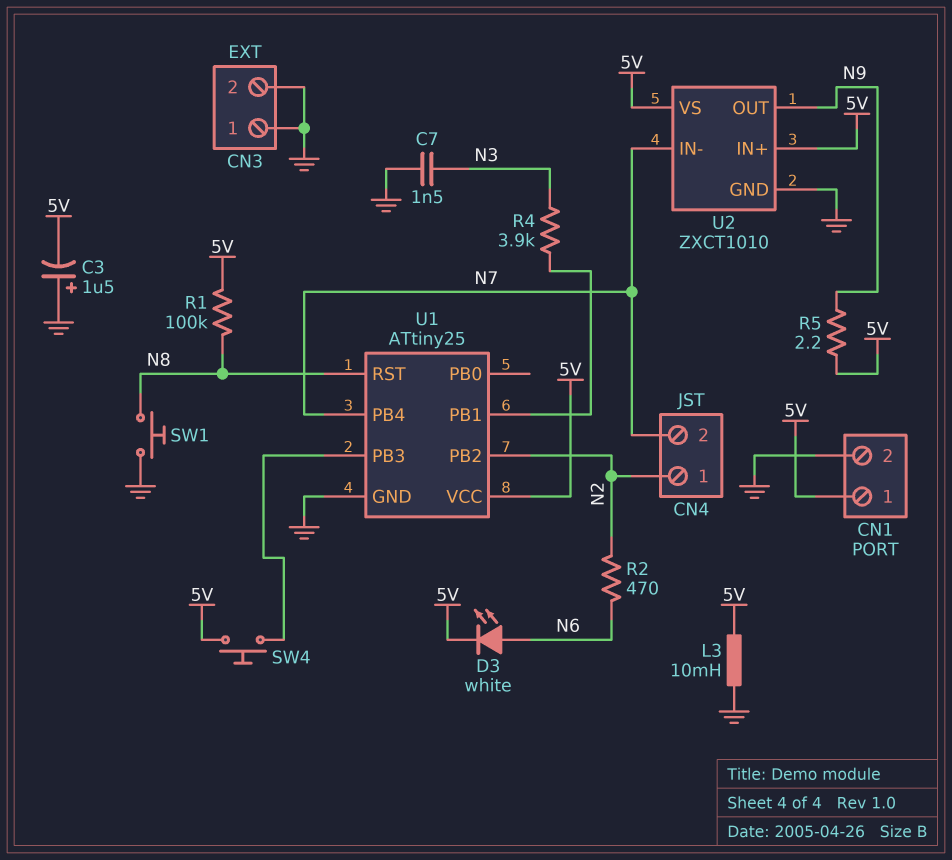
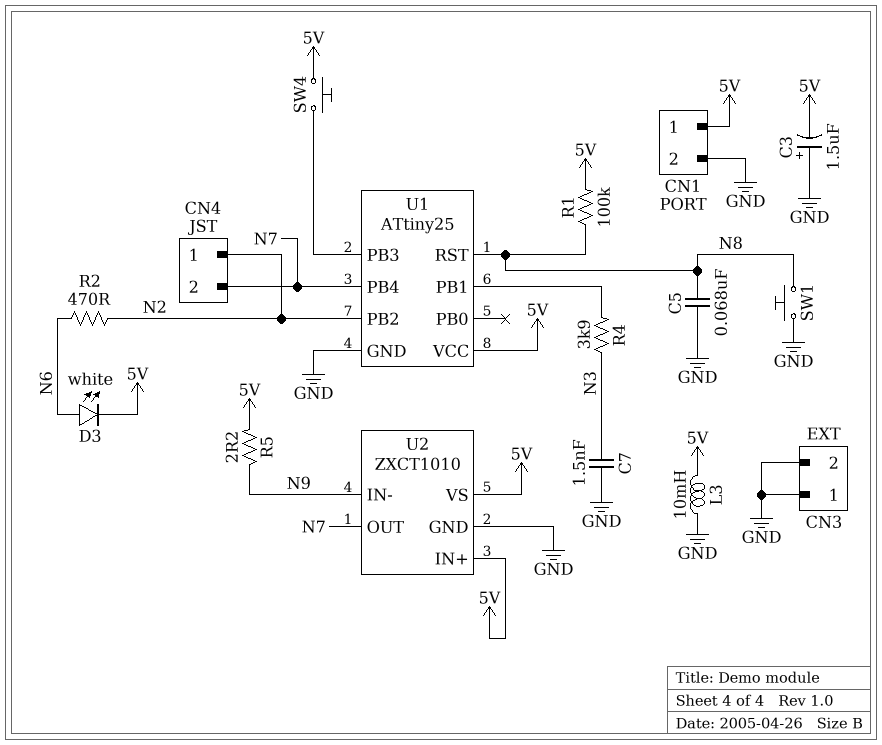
C5: none -> 68nF (GND, N8)
U2 pin IN-: N7 -> N9
U2 pin OUT: N9 -> N7

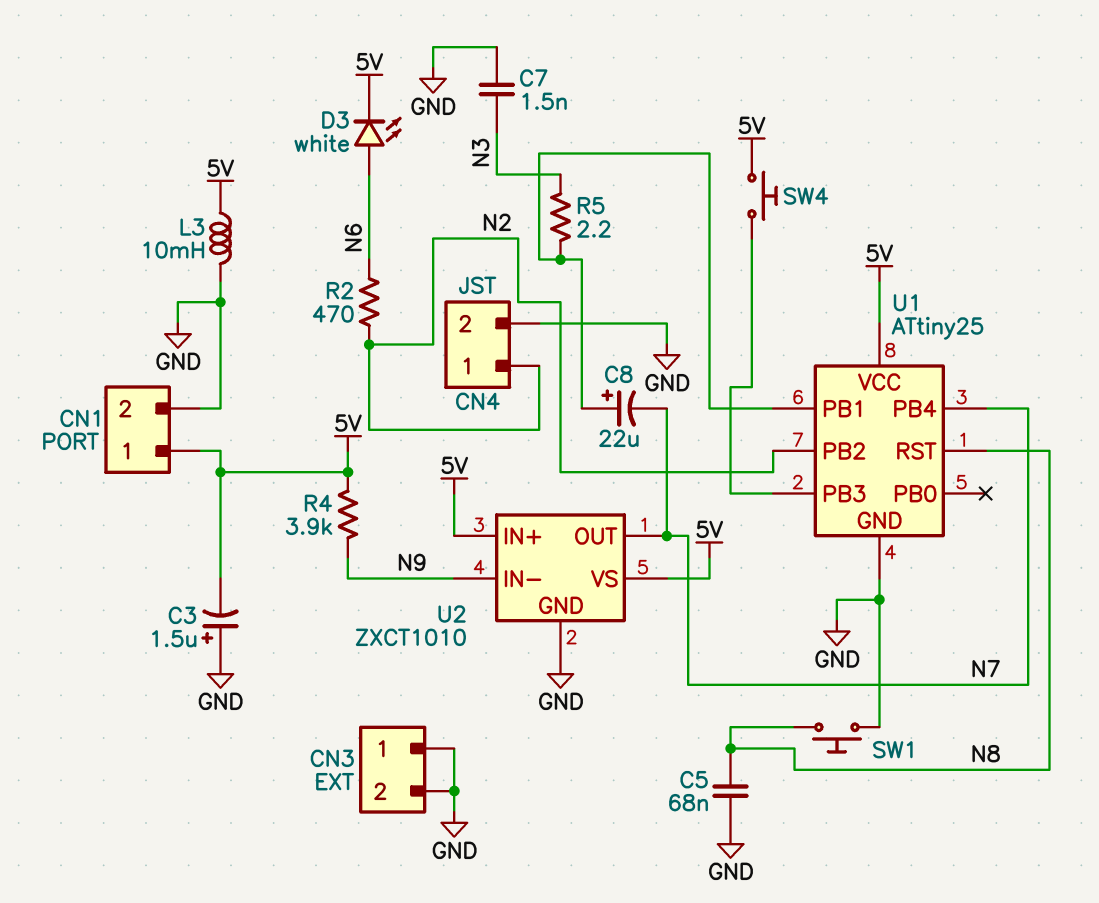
C8: none -> 22uF (plus U1/PB1, minus N7)
CN4 pin 2: N7 -> GND
R1: 100k (5V, N8) -> none
R4: 3.9k (N3, U1/PB1) -> 3.9k (5V, N9)
R5: 2.2 (5V, N9) -> 2.2 (N3, U1/PB1)

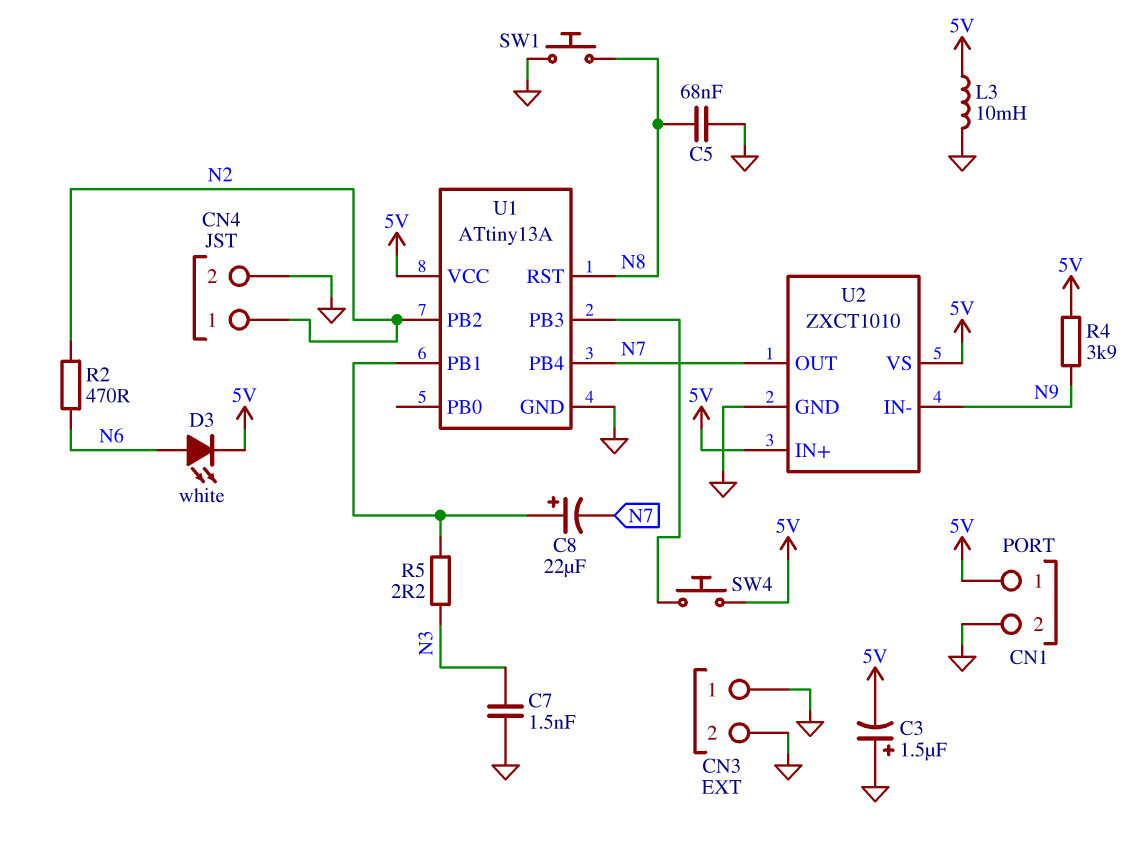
U1: ATtiny25 -> ATtiny13A

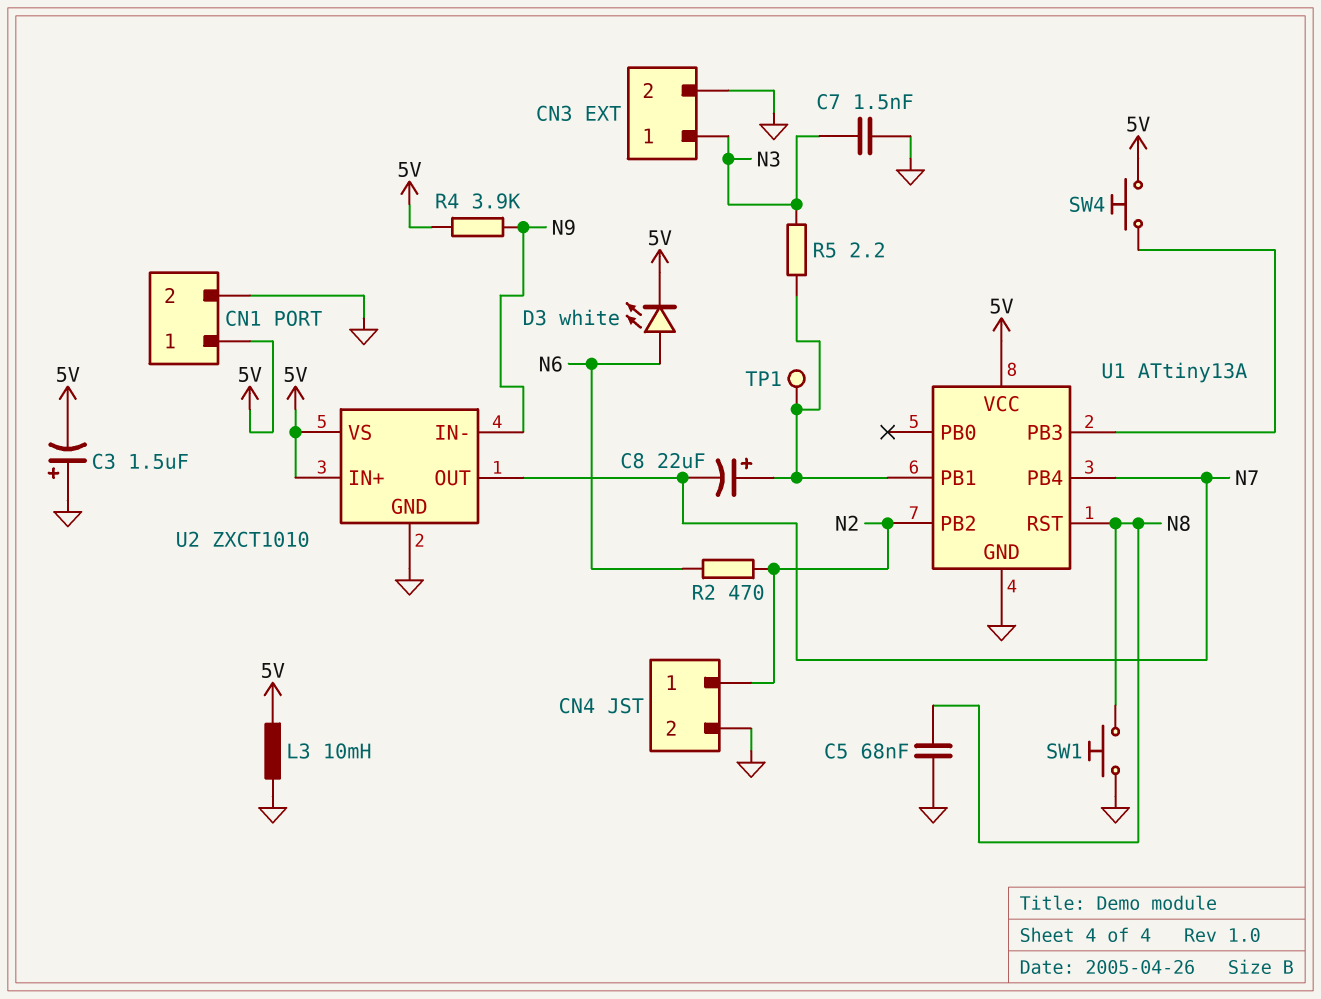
CN3 pin 1: GND -> N3
TP1: none -> test point (U1/PB1)

